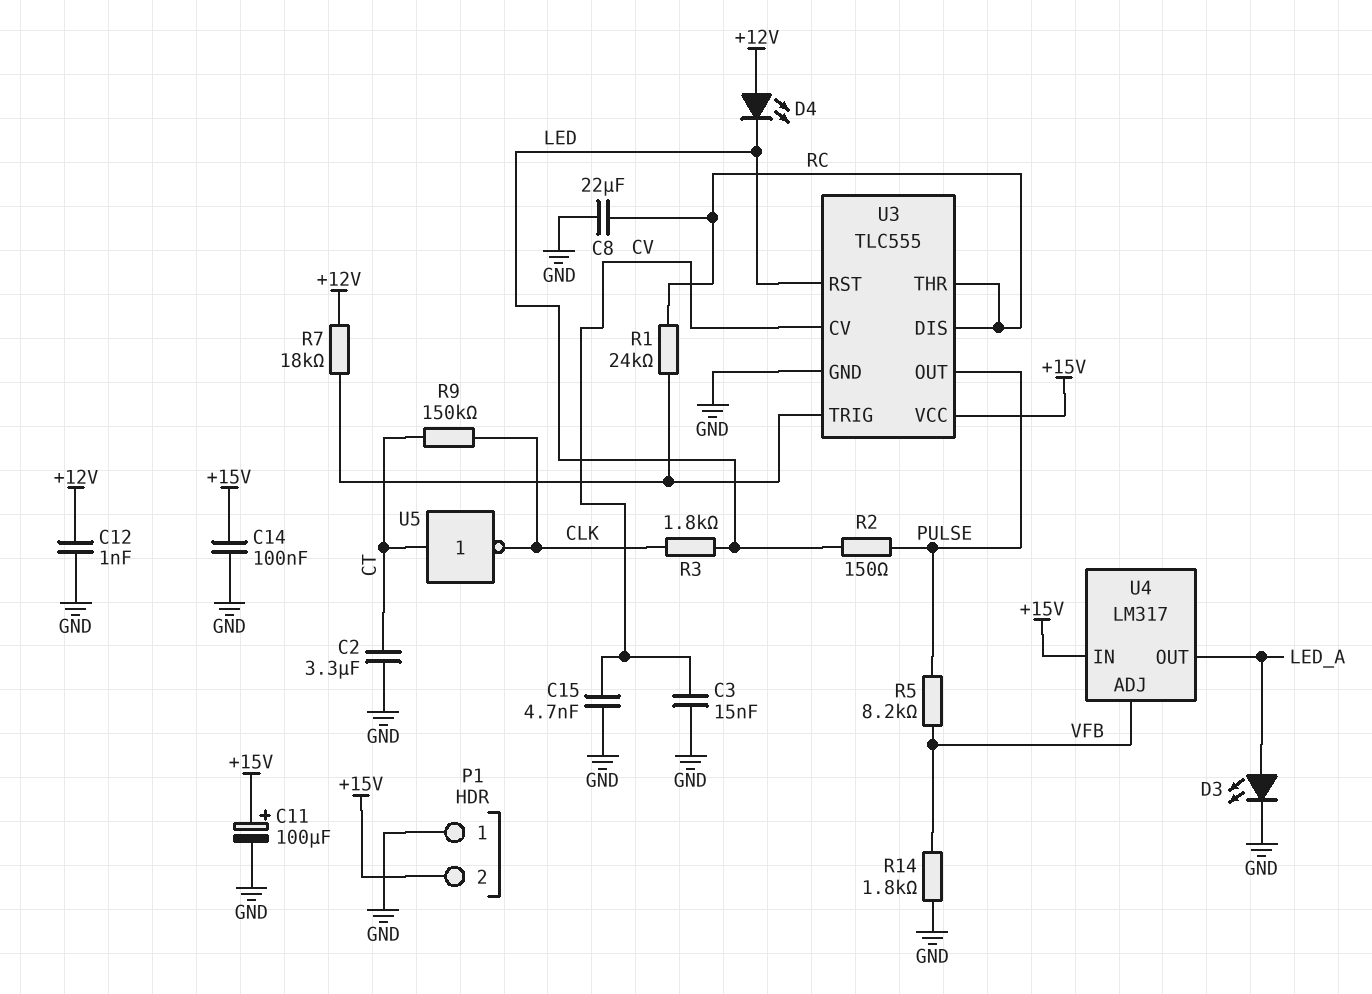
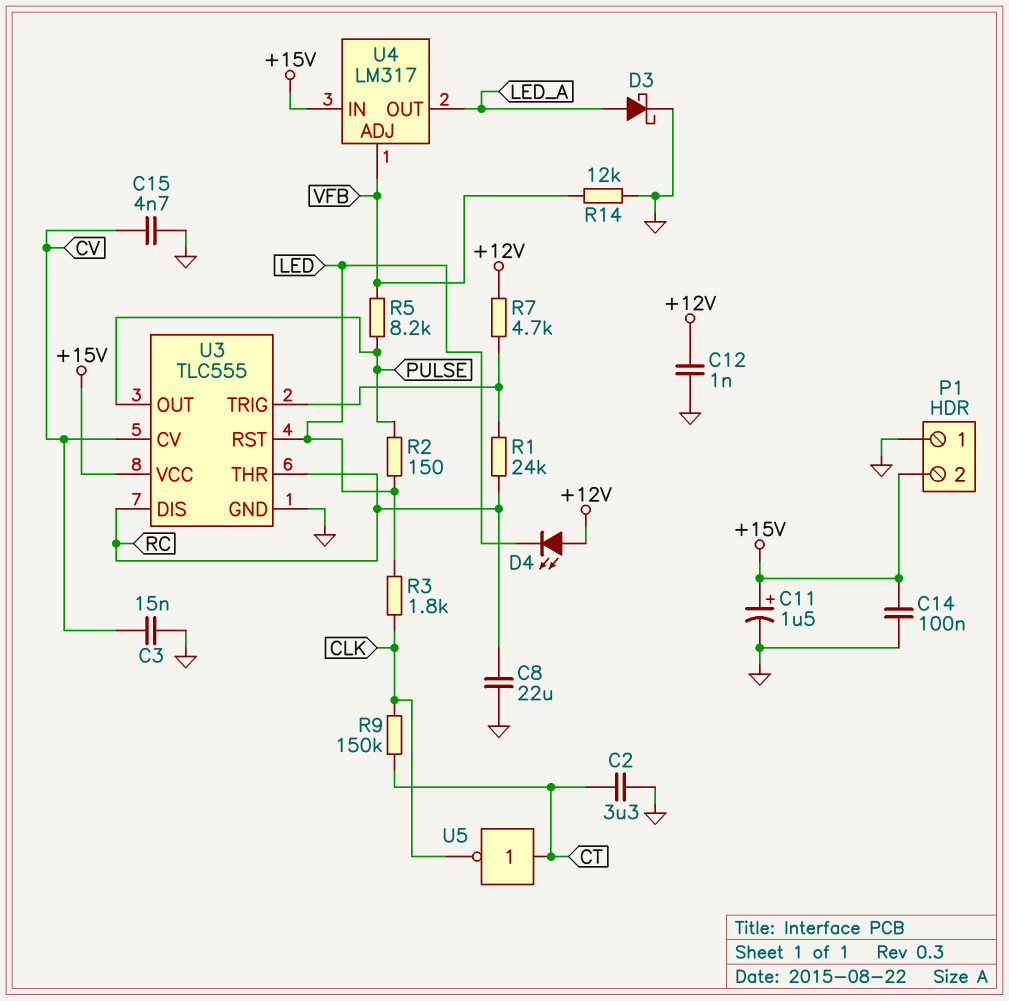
C11: 100uF (plus +15V, minus GND) -> 1.5uF (plus +15V, minus GND)
D3: LED (A LED_A, K GND) -> schottky (A LED_A, K GND)
R7: 18k (+12V, U3/TRIG) -> 4.7k (+12V, U3/TRIG)
R14: 1.8k (GND, VFB) -> 12k (GND, VFB)

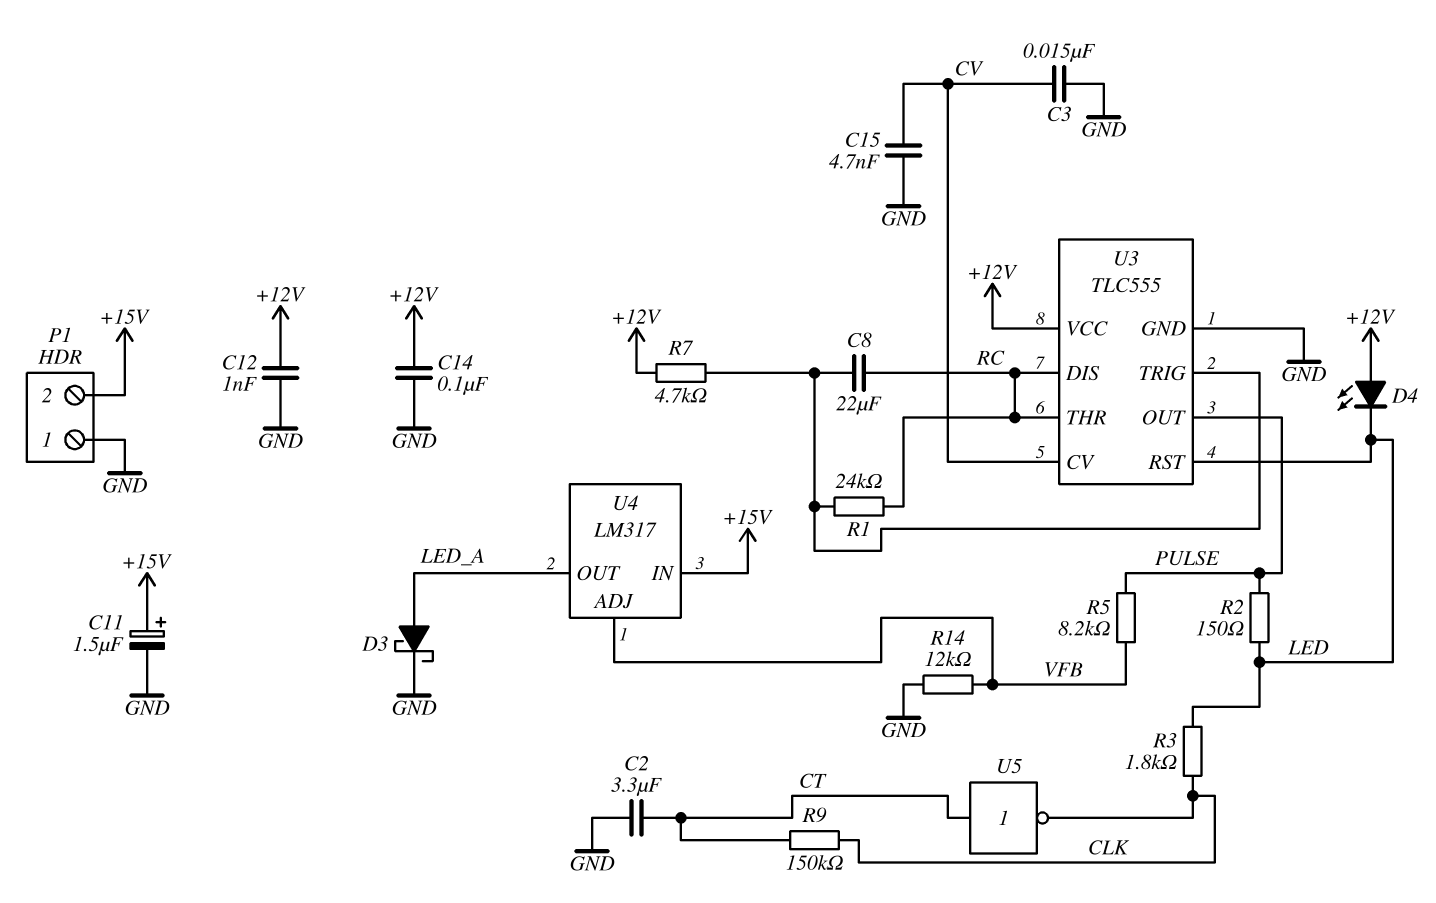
C8: 22uF (GND, RC) -> 22uF (RC, U3/TRIG)
C14: 100nF (+15V, GND) -> 100nF (+12V, GND)
U3 pin VCC: +15V -> +12V

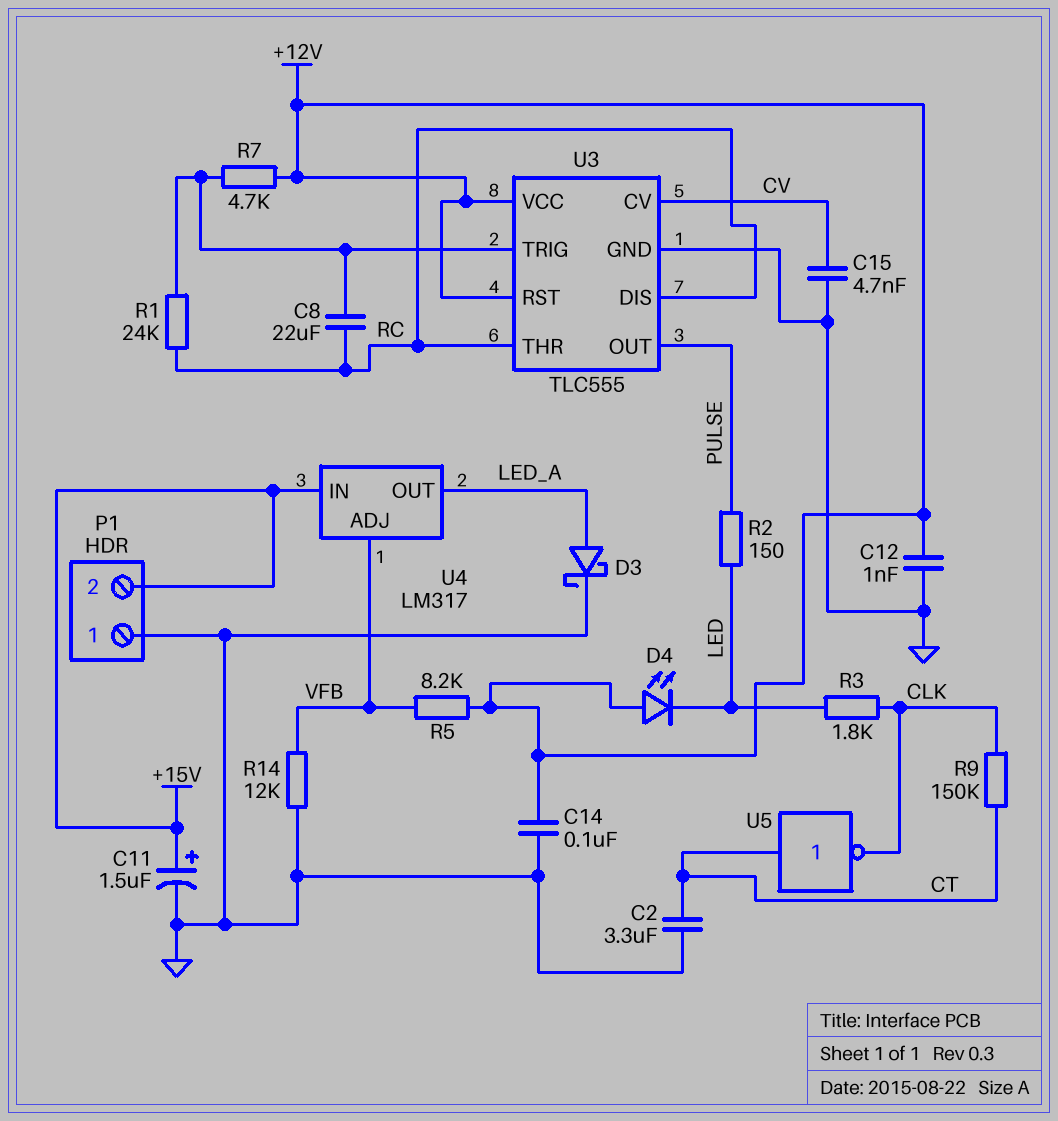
C3: 15nF (CV, GND) -> none
R5: 8.2k (PULSE, VFB) -> 8.2k (+12V, VFB)
U3 pin RST: LED -> +12V

